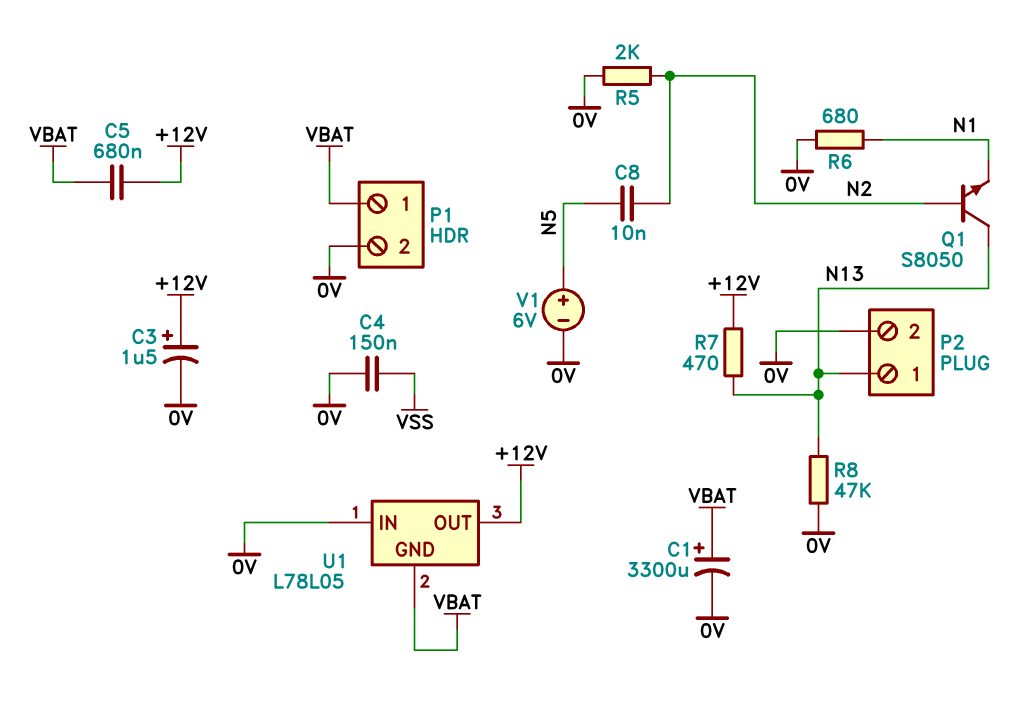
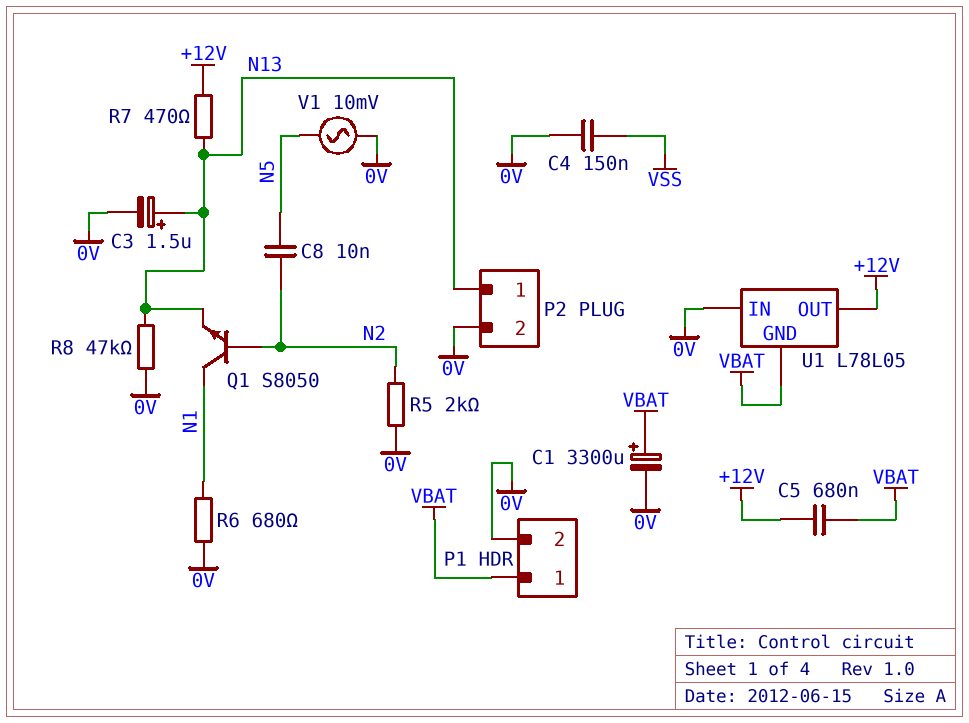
C3: 1.5uF (plus +12V, minus 0V) -> 1.5uF (plus N13, minus 0V)
Q1: NPN S8050 (B N2, C N13, E N1) -> NPN S8050 (B N2, C N1, E N13)
V1: 6V (plus N5, minus 0V) -> AC 10mV (0V, N5)

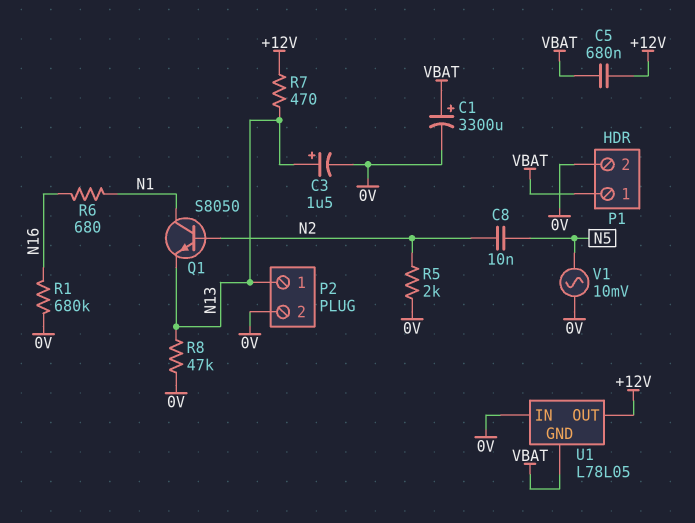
C4: 150nF (0V, VSS) -> none
R1: none -> 680k (0V, N16)
R6: 680 (0V, N1) -> 680 (N1, N16)

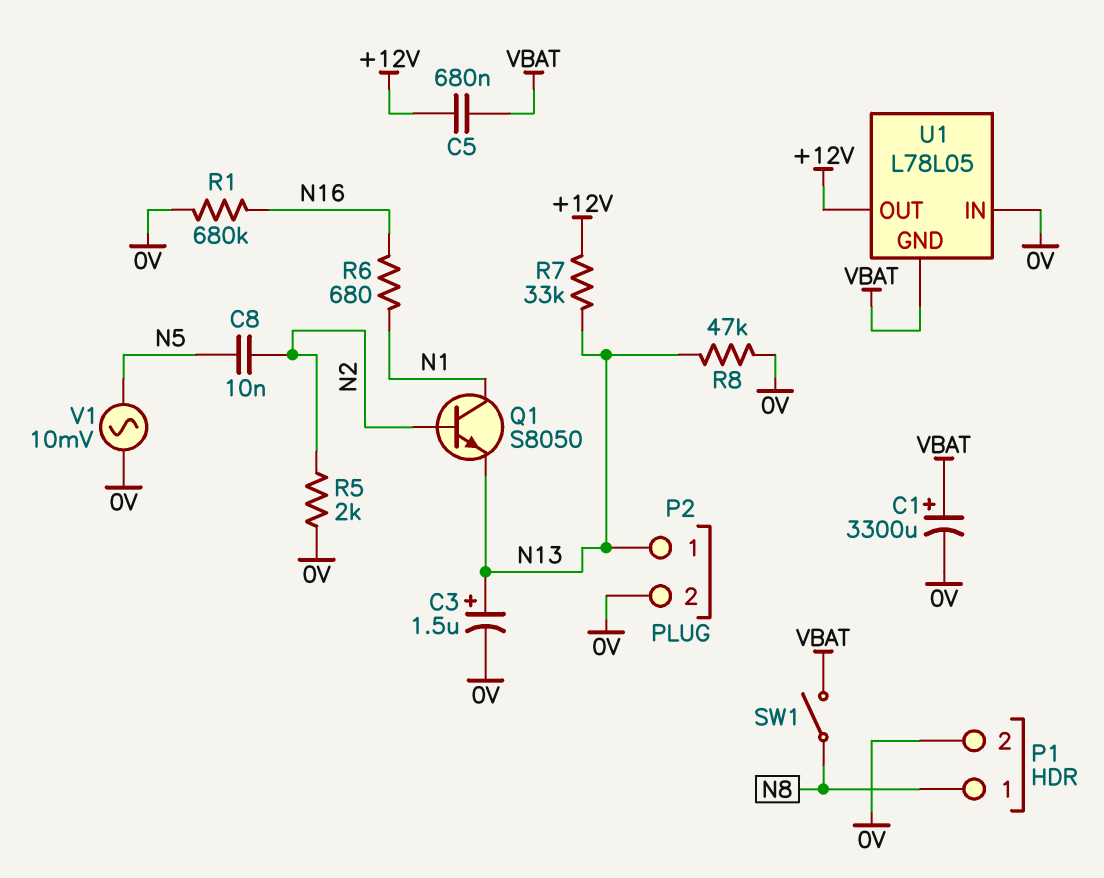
P1 pin 1: VBAT -> N8
R7: 470 (+12V, N13) -> 33k (+12V, N13)
SW1: none -> switch (N8, VBAT)

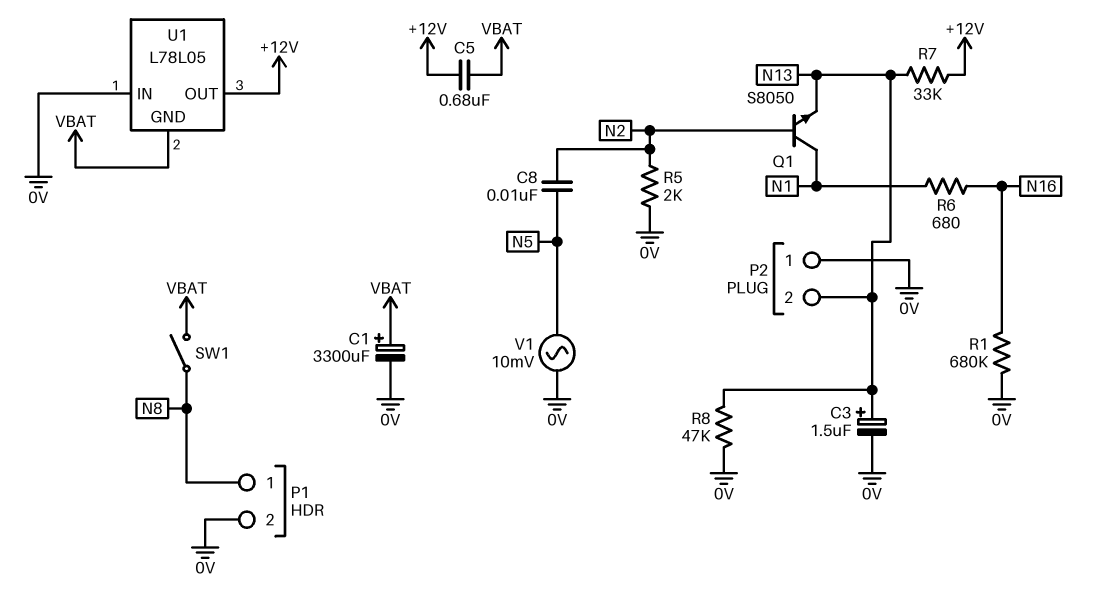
P2 pin 1: N13 -> 0V
P2 pin 2: 0V -> N13

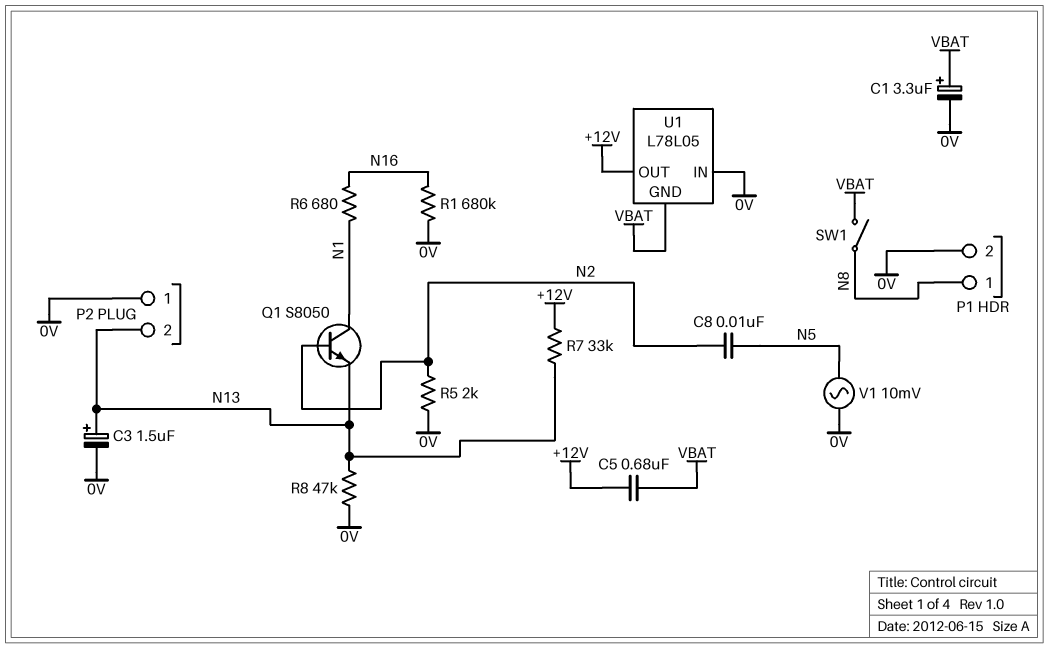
C1: 3300uF (plus VBAT, minus 0V) -> 3.3uF (plus VBAT, minus 0V)

